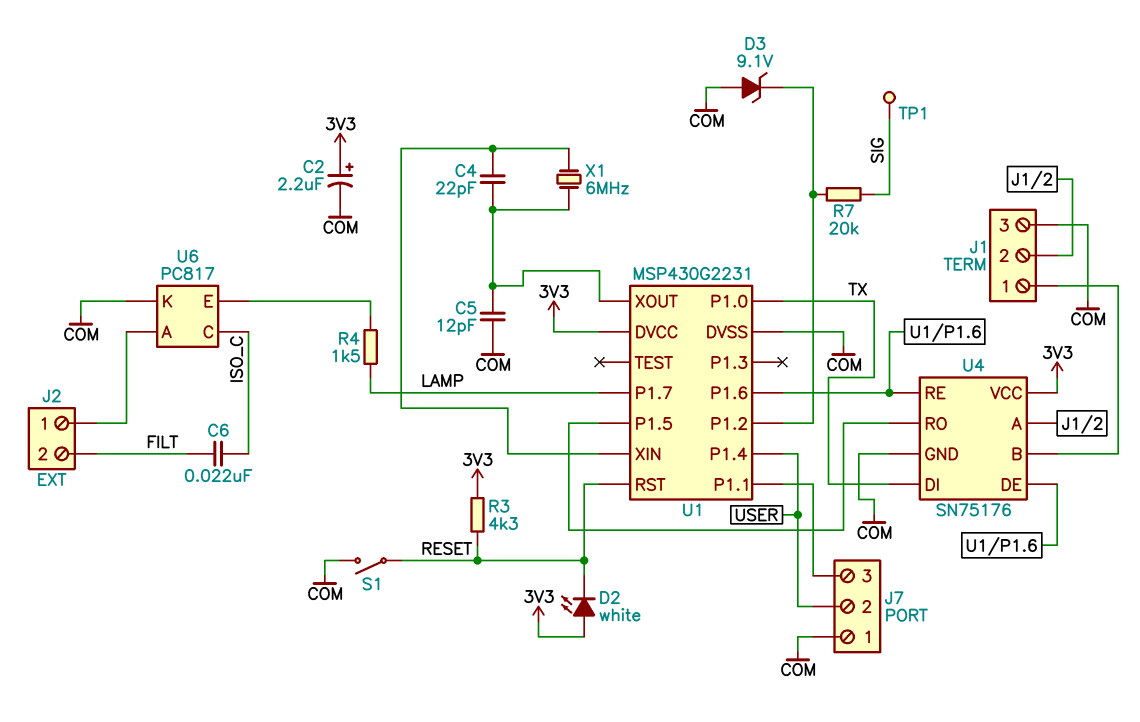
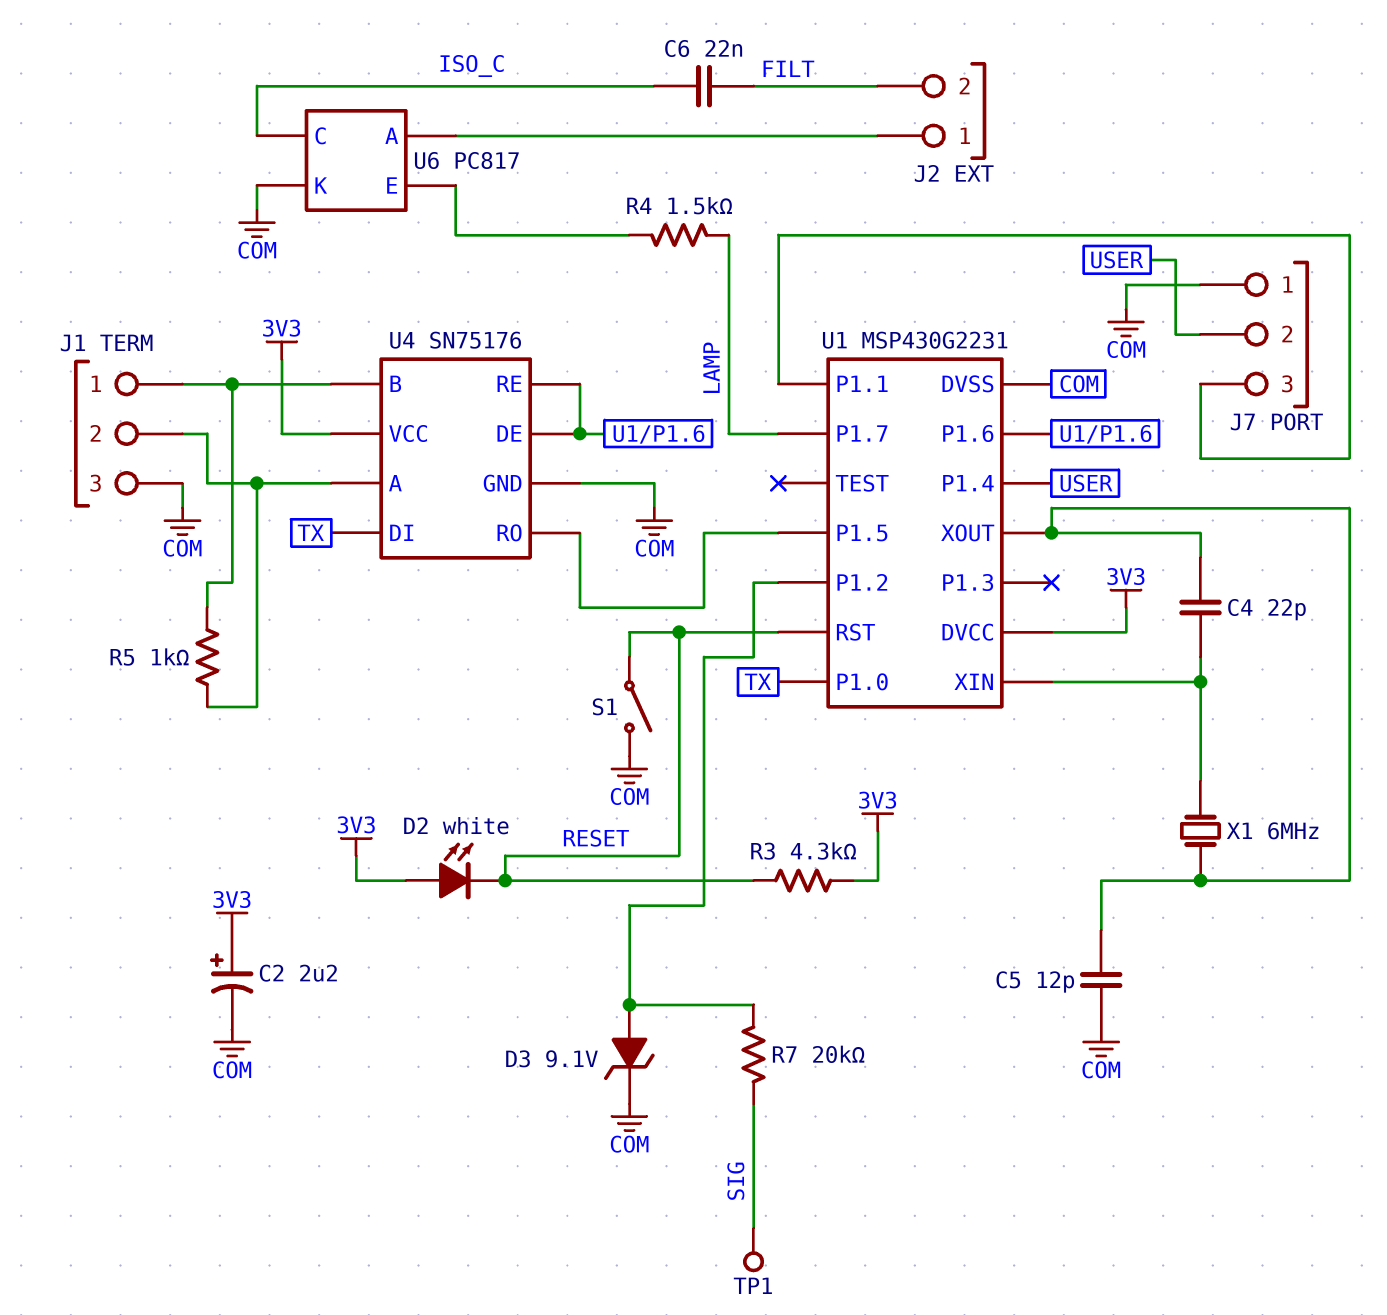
D3: zener 9.1V (A COM, K U1/P1.2) -> zener 9.1V (A U1/P1.2, K COM)
R5: none -> 1k (J1/1, J1/2)

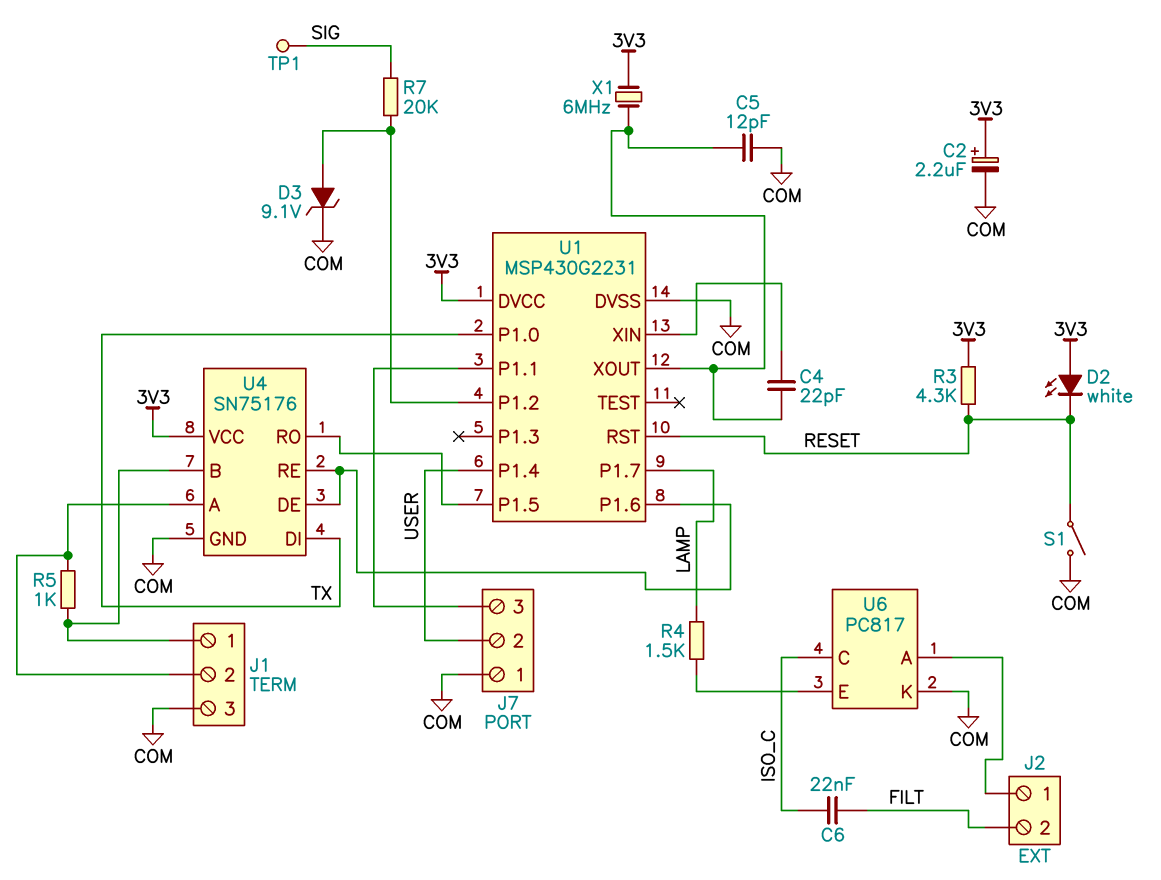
X1: 6MHz (U1/XIN, U1/XOUT) -> 6MHz (3V3, U1/XOUT)

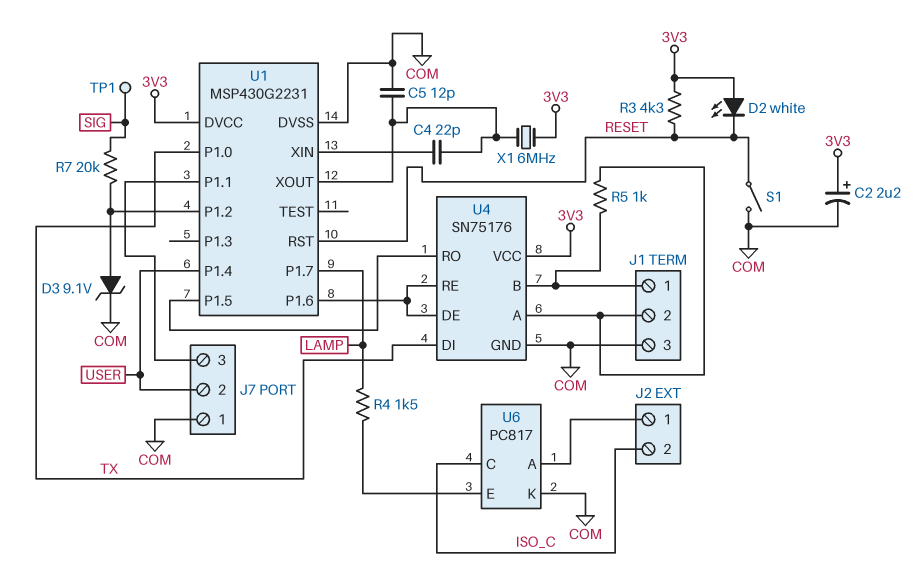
C6: 22nF (FILT, ISO_C) -> none
J2 pin 2: FILT -> ISO_C

